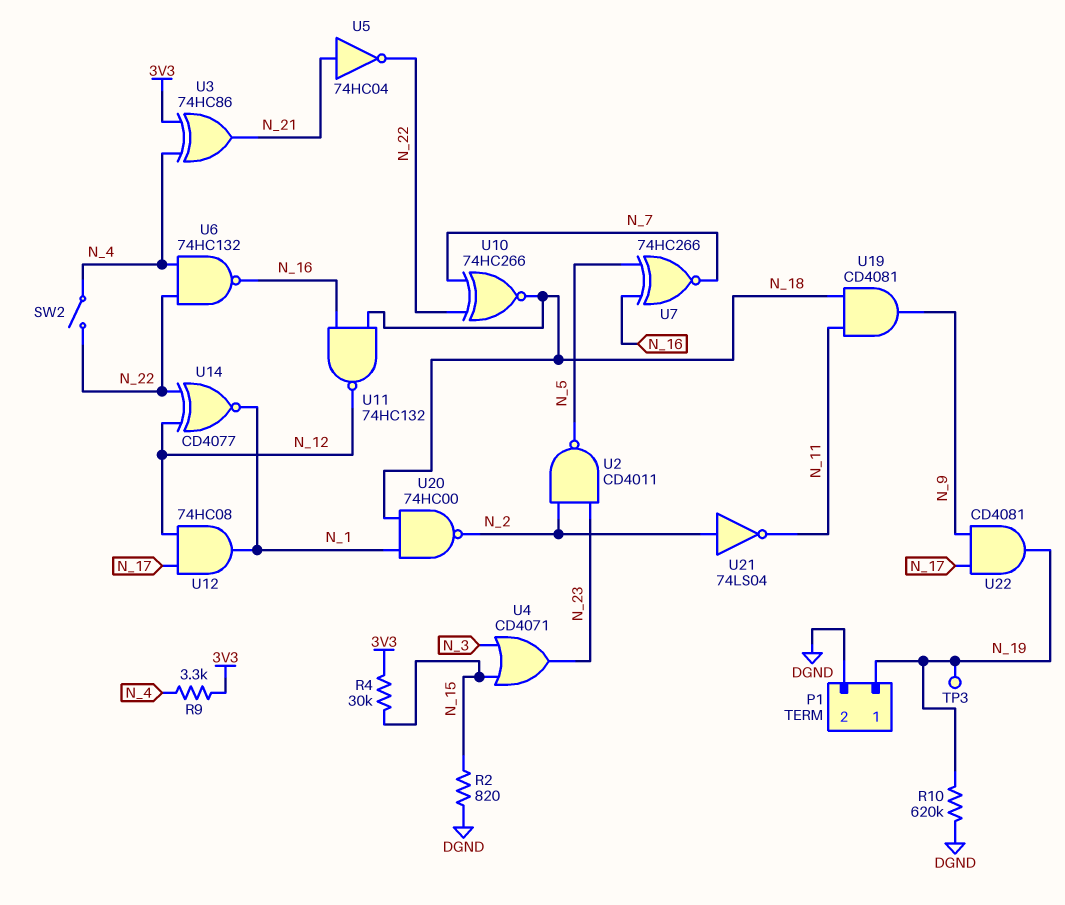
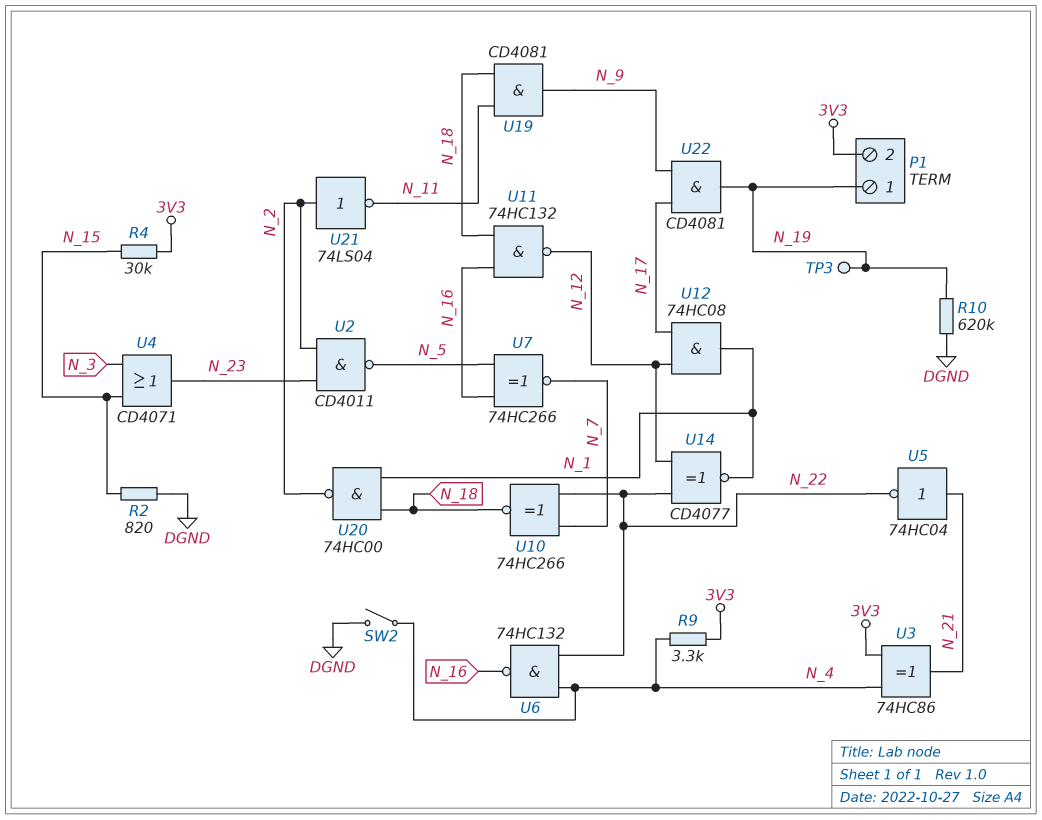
P1 pin 2: DGND -> 3V3
SW2: switch (N_4, N_22) -> switch (DGND, N_4)

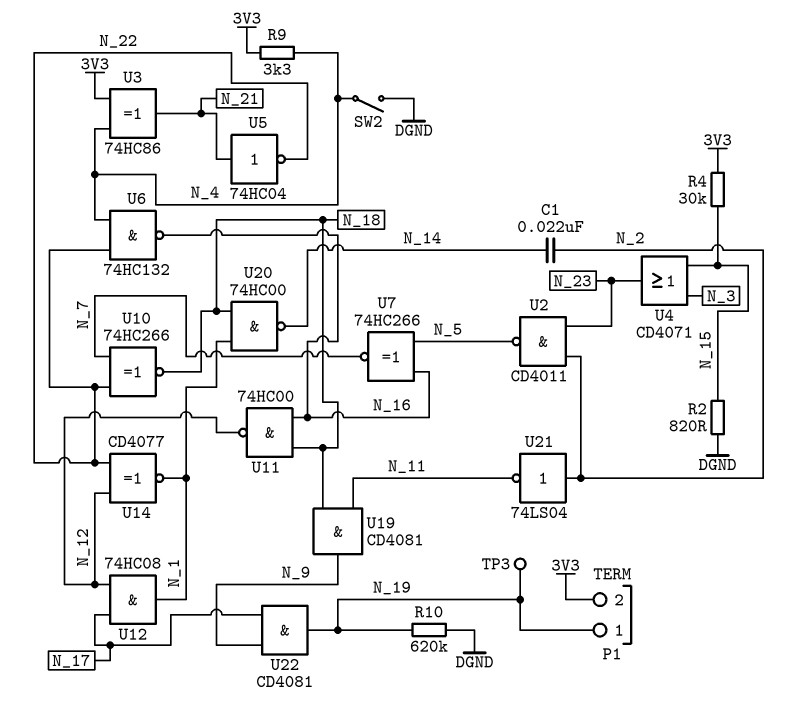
C1: none -> 22nF (N_2, N_14)
U11: NAND 74HC132 (in N_16, in N_18, out N_12) -> NAND 74HC00 (in N_16, in N_18, out N_12)
U20: NAND 74HC00 (in N_1, in N_18, out N_2) -> NAND 74HC00 (in N_1, in N_18, out N_14)

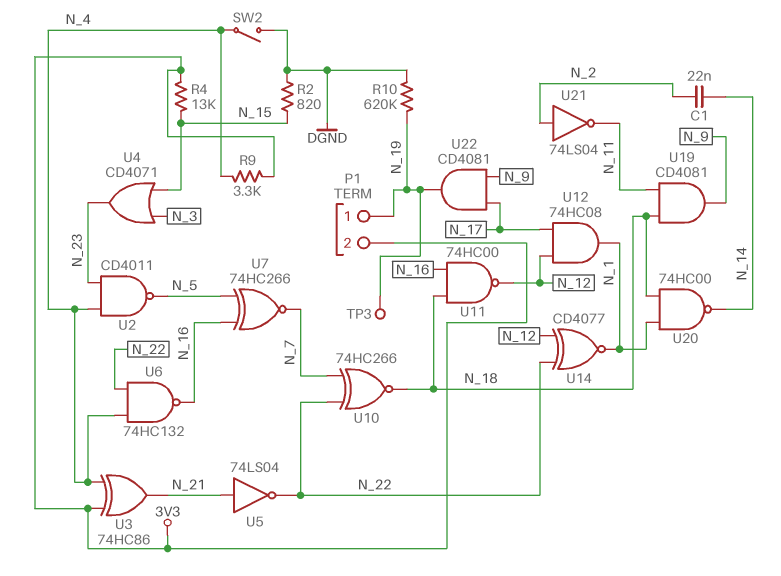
R4: 30k (3V3, N_15) -> 13k (3V3, N_15)
U2: NAND CD4011 (in N_2, in N_23, out N_5) -> NAND CD4011 (in N_4, in N_23, out N_5)
U5: NOT 74HC04 (in N_21, out N_22) -> NOT 74LS04 (in N_21, out N_22)

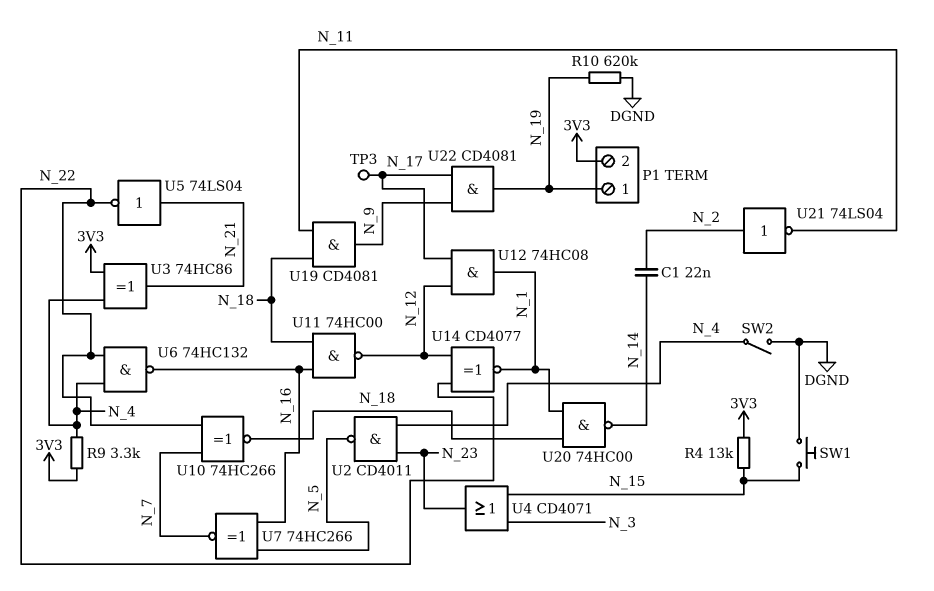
R2: 820 (DGND, N_15) -> none
SW1: none -> button (DGND, N_15)
TP3: test point (N_19) -> test point (N_17)

